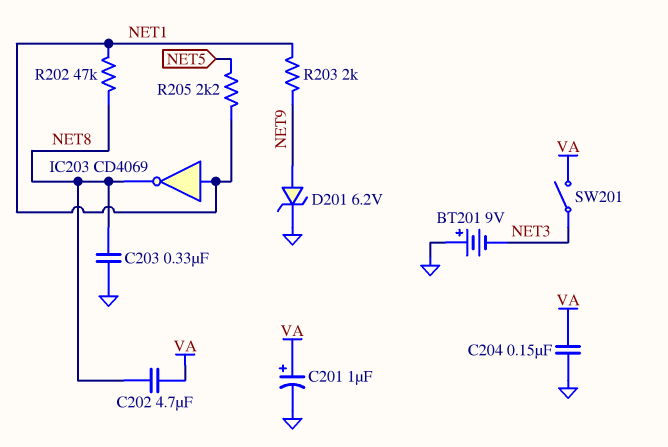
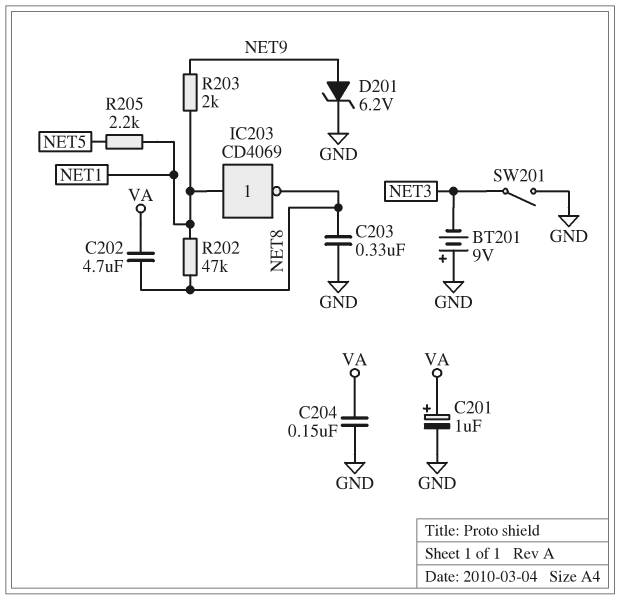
SW201: switch (NET3, VA) -> switch (GND, NET3)

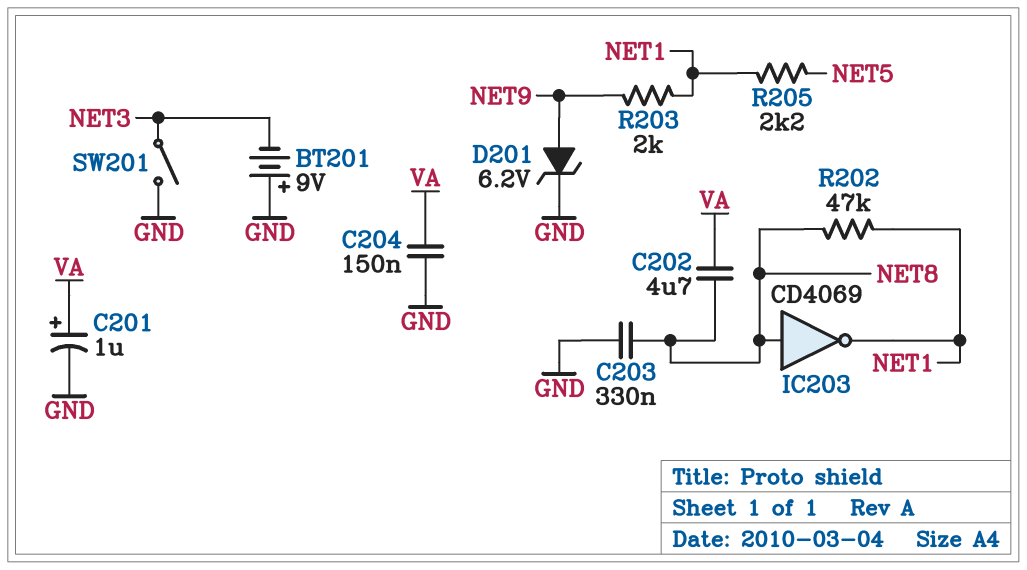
IC203: NOT CD4069 (in NET1, out NET8) -> NOT CD4069 (in NET8, out NET1)

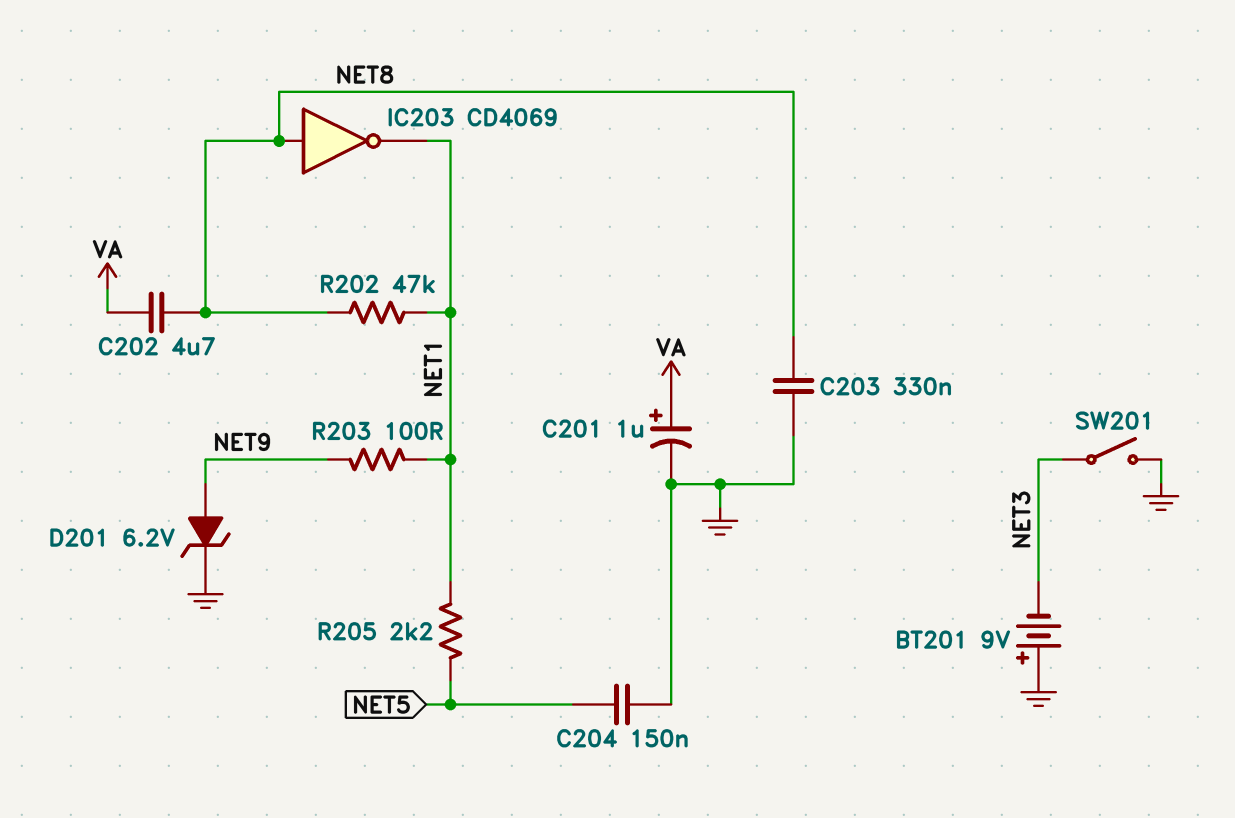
C204: 150nF (GND, VA) -> 150nF (GND, NET5)
R203: 2k (NET1, NET9) -> 100 (NET1, NET9)

